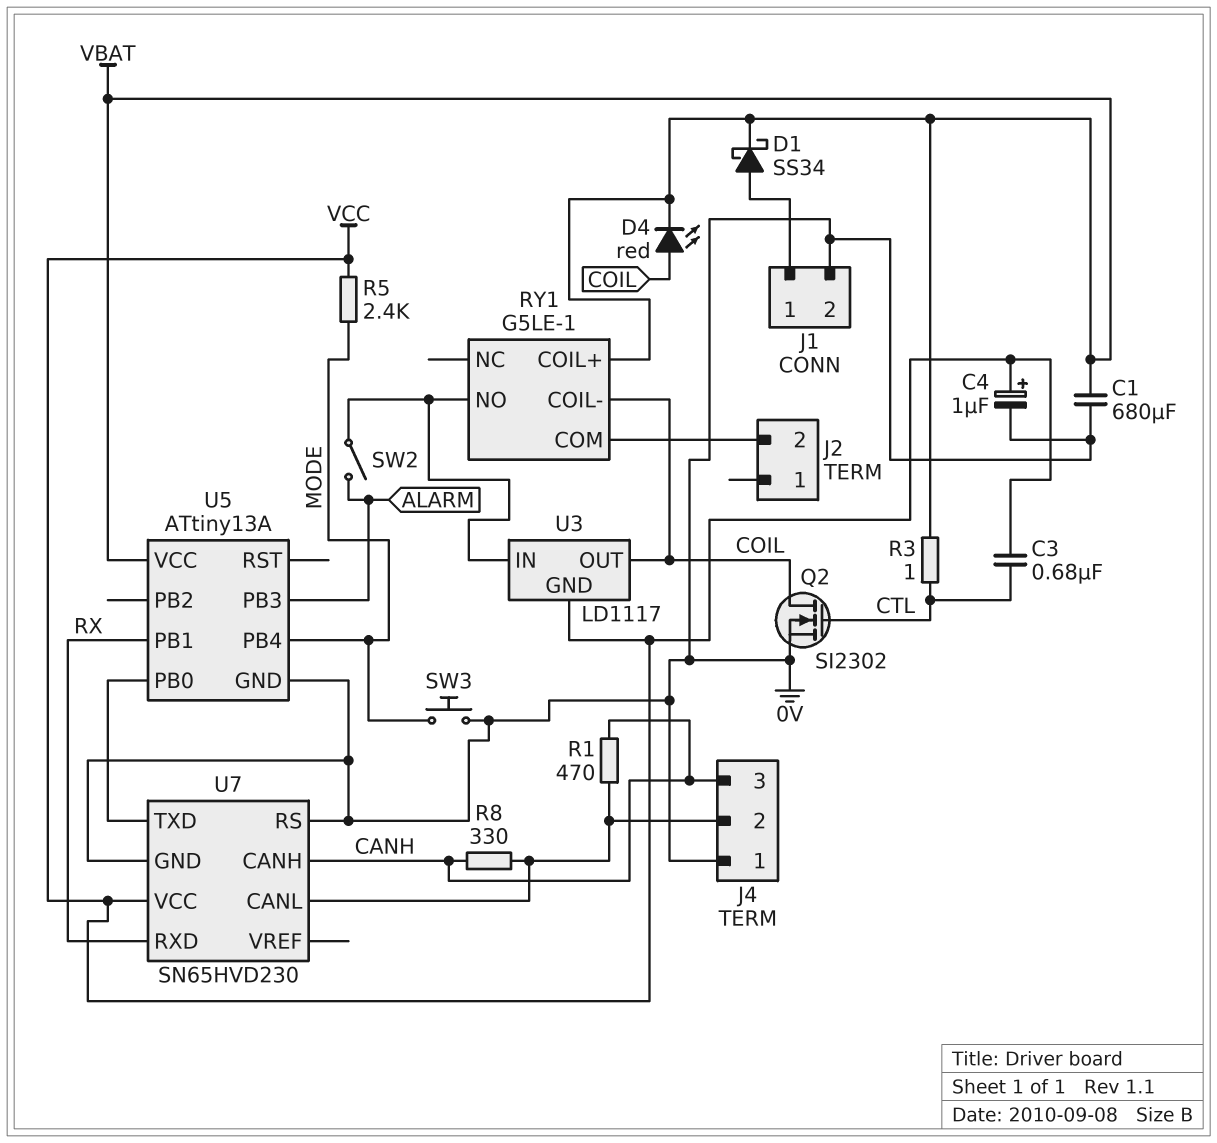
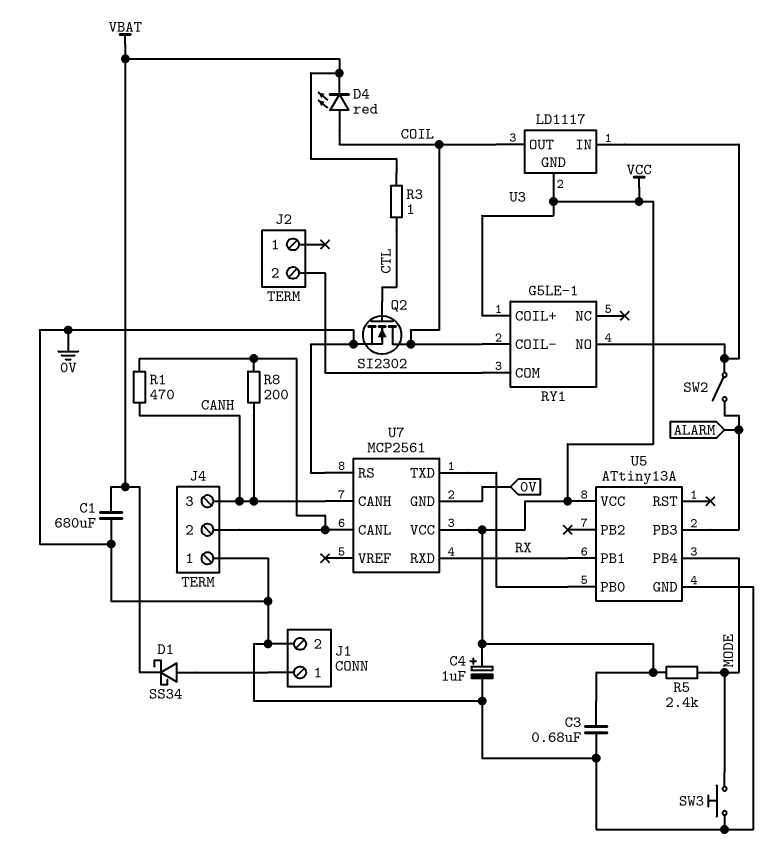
C3: 680nF (CTL, VCC) -> 680nF (0V, VCC)
R8: 330 (CANH, J4/2) -> 200 (CANH, J4/2)
RY1 pin COIL+: VBAT -> VCC
U5 pin VCC: VBAT -> VCC
U7: SN65HVD230 -> MCP2561

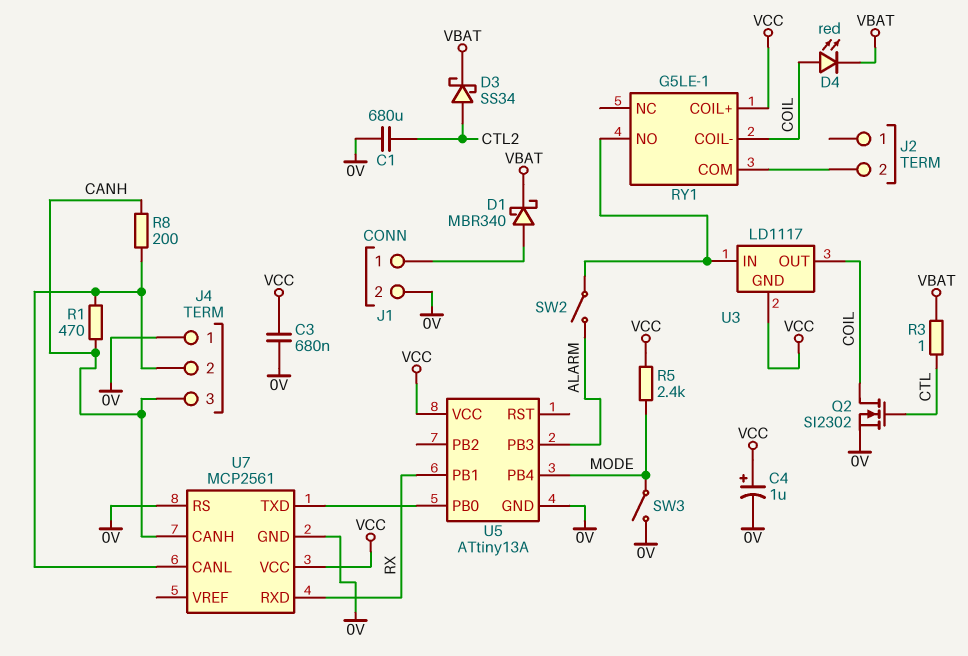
C1: 680uF (0V, VBAT) -> 680uF (0V, CTL2)
D1: schottky SS34 (A J1/1, K VBAT) -> schottky MBR340 (A J1/1, K VBAT)
D3: none -> schottky SS34 (A CTL2, K VBAT)
SW3: button (0V, MODE) -> switch (0V, MODE)

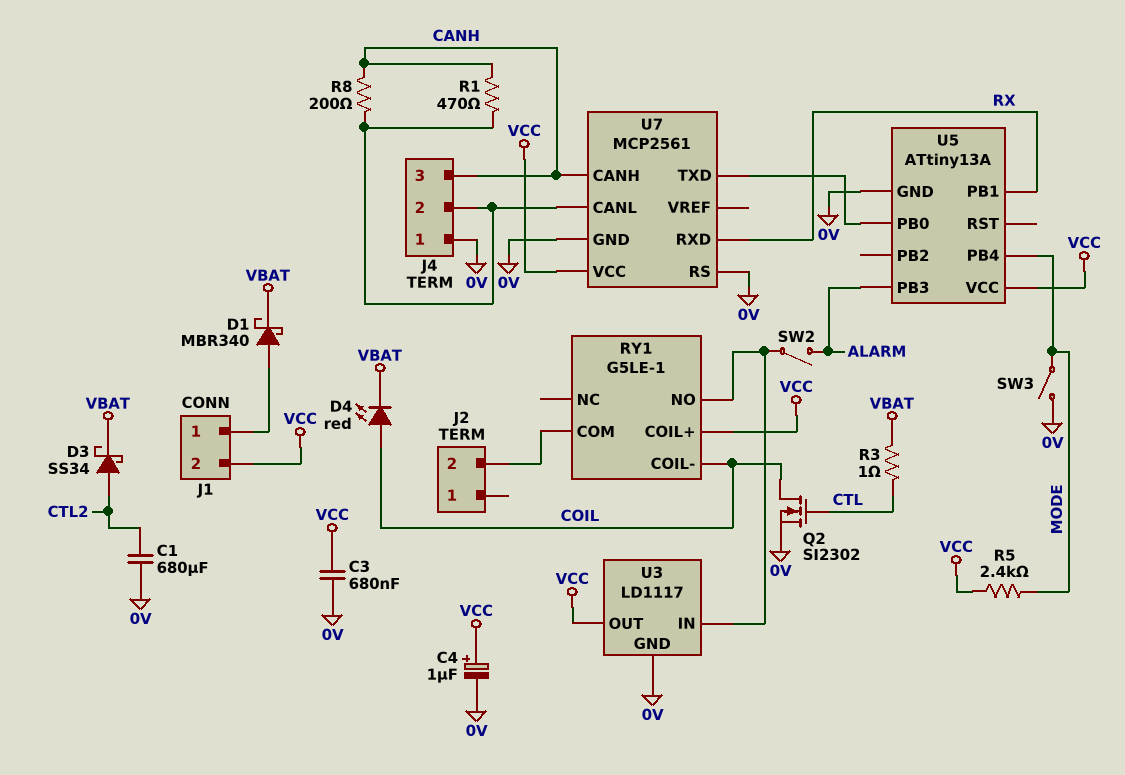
J1 pin 2: 0V -> VCC
U3 pin GND: VCC -> 0V
U3 pin OUT: COIL -> VCC

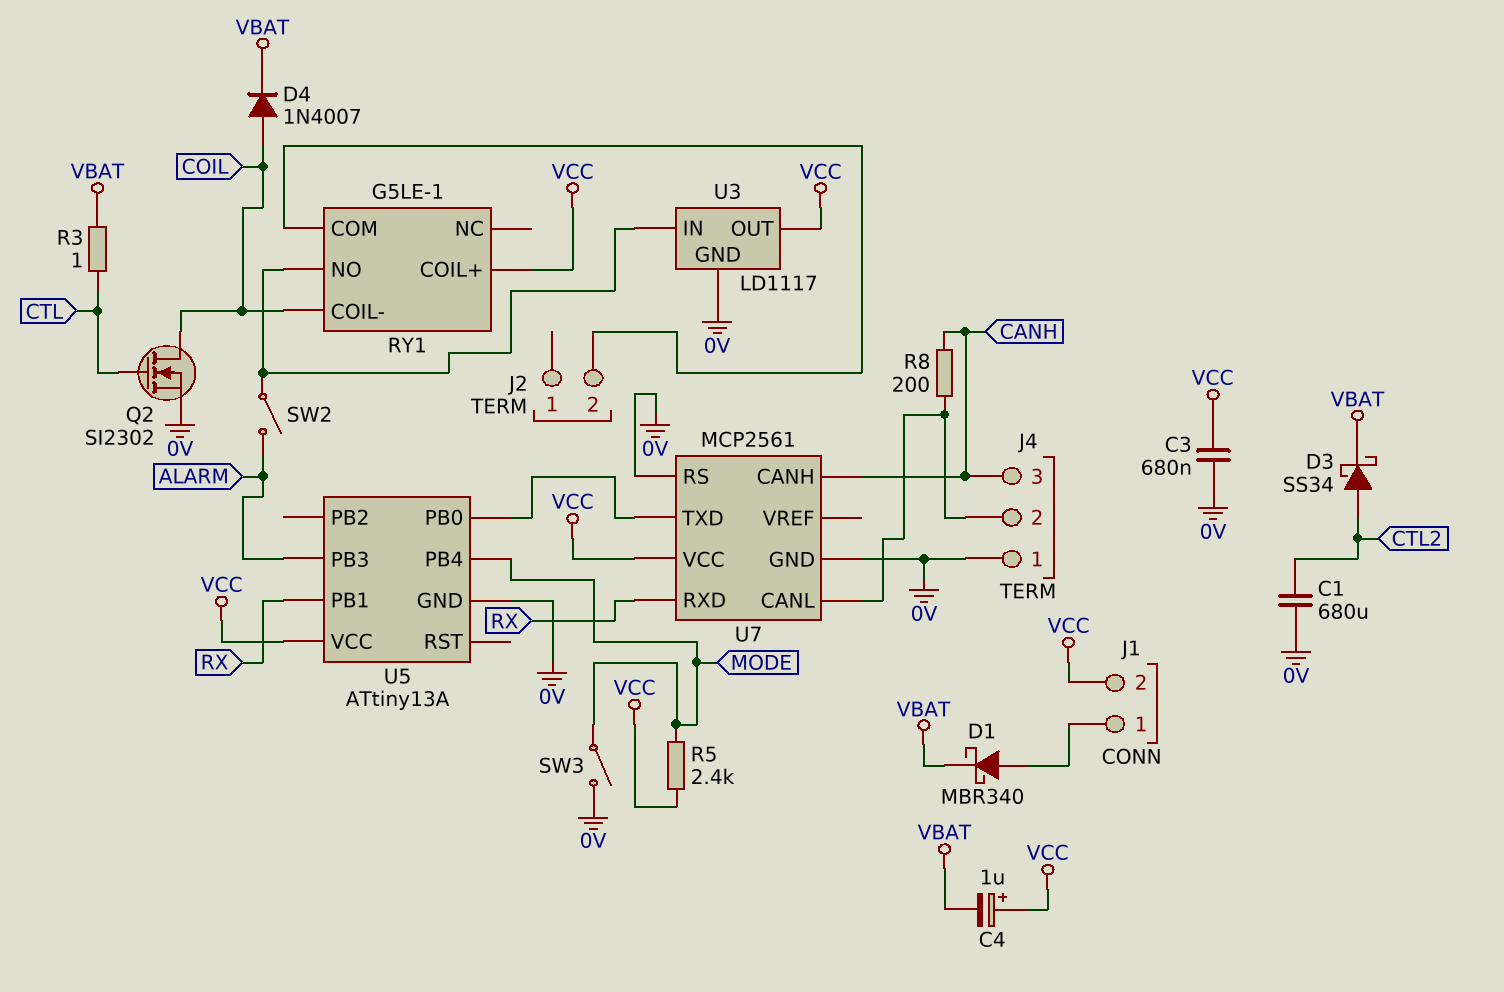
C4: 1uF (plus VCC, minus 0V) -> 1uF (plus VCC, minus VBAT)
D4: LED red (A COIL, K VBAT) -> diode 1N4007 (A COIL, K VBAT)
R1: 470 (CANH, J4/2) -> none

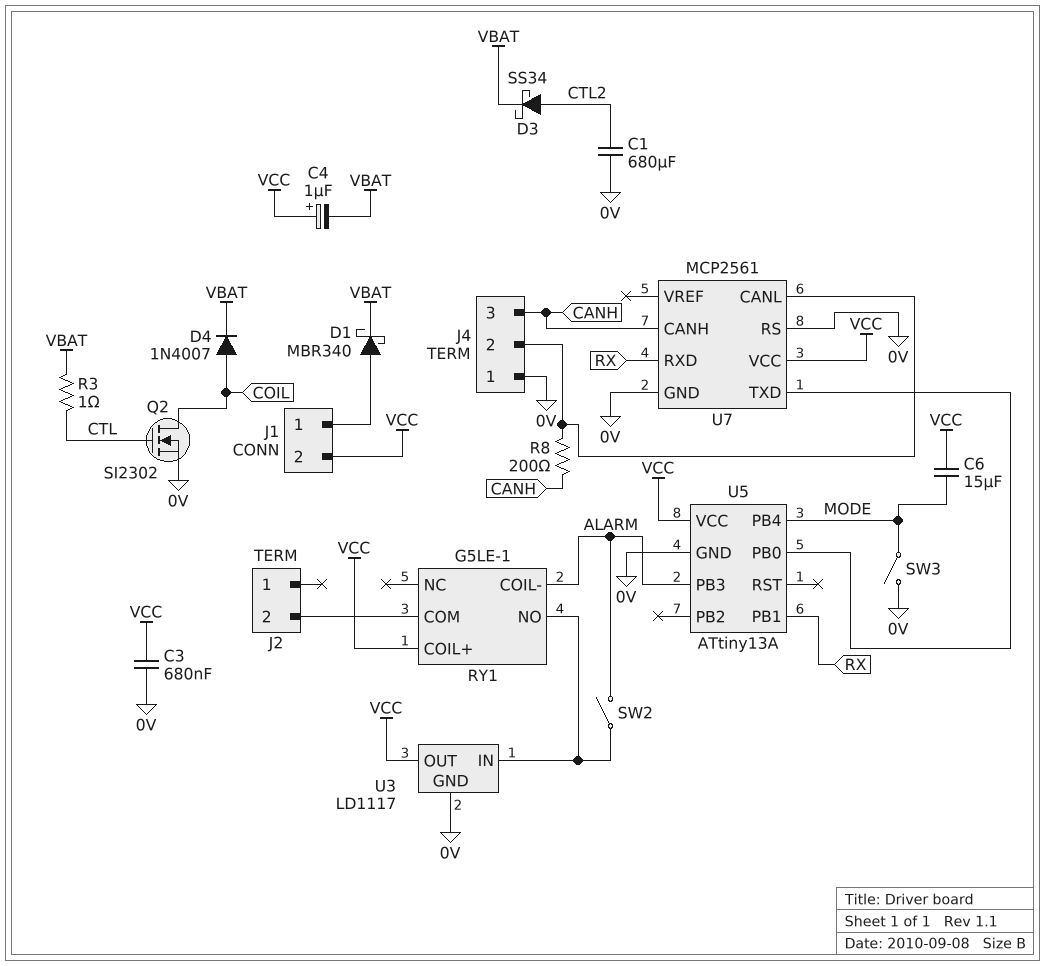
C6: none -> 15uF (MODE, VCC)
R5: 2.4k (MODE, VCC) -> none
RY1 pin COIL-: COIL -> ALARM

